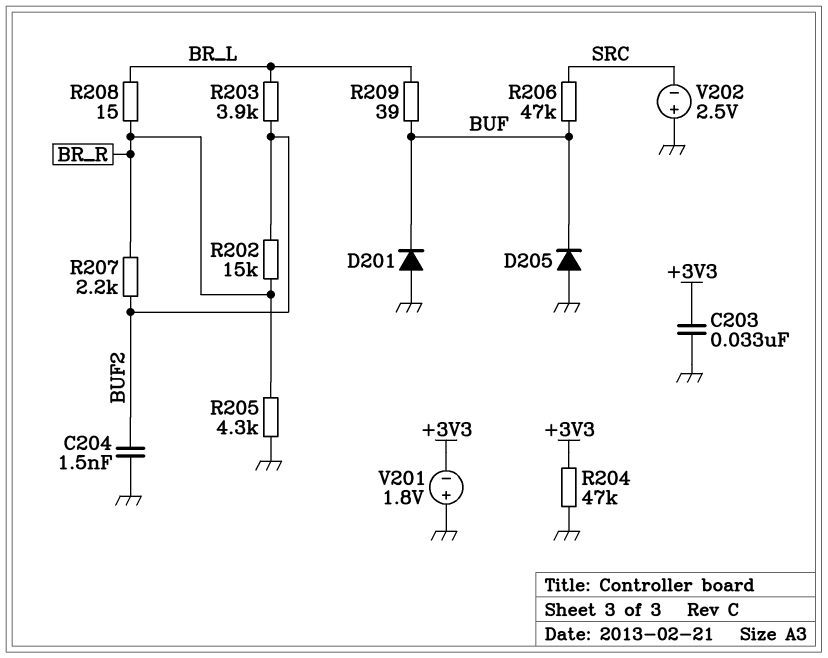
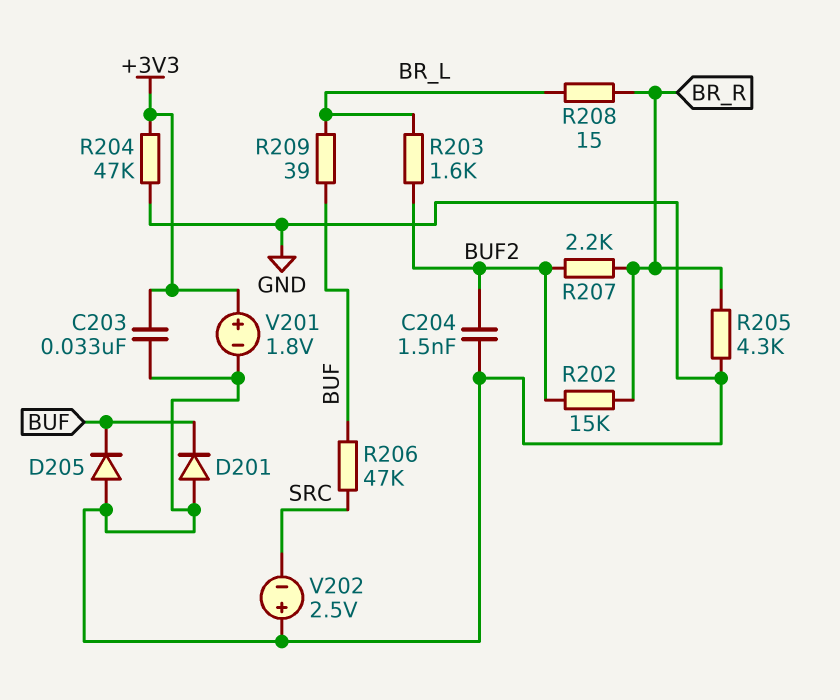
R203: 3.9k (BR_L, BUF2) -> 1.6k (BR_L, BUF2)
V201: 1.8V (plus GND, minus +3V3) -> 1.8V (plus +3V3, minus GND)

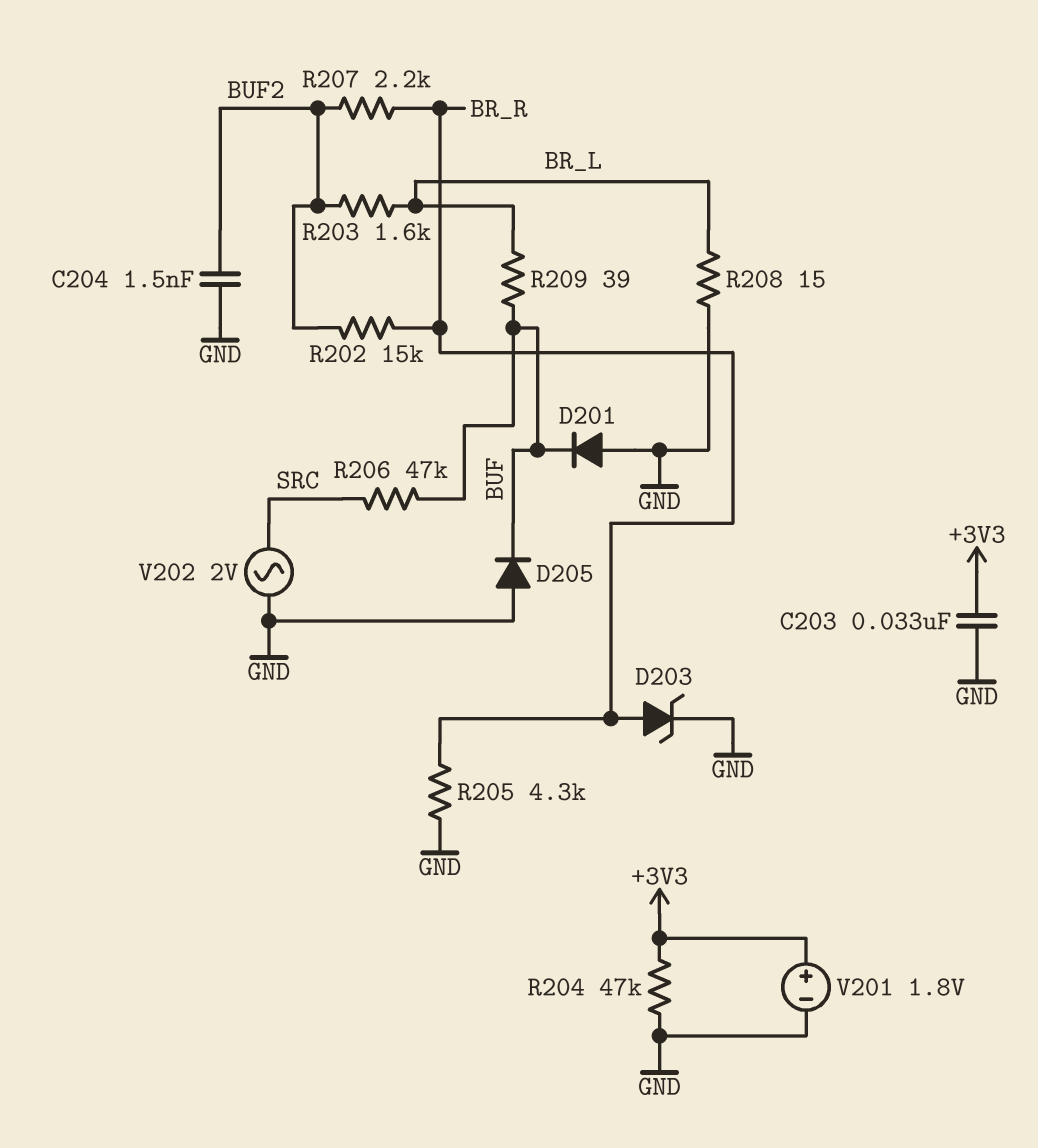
D203: none -> zener (A BR_R, K GND)
R208: 15 (BR_L, BR_R) -> 15 (BR_L, GND)
V202: 2.5V (plus GND, minus SRC) -> AC 2V (GND, SRC)

